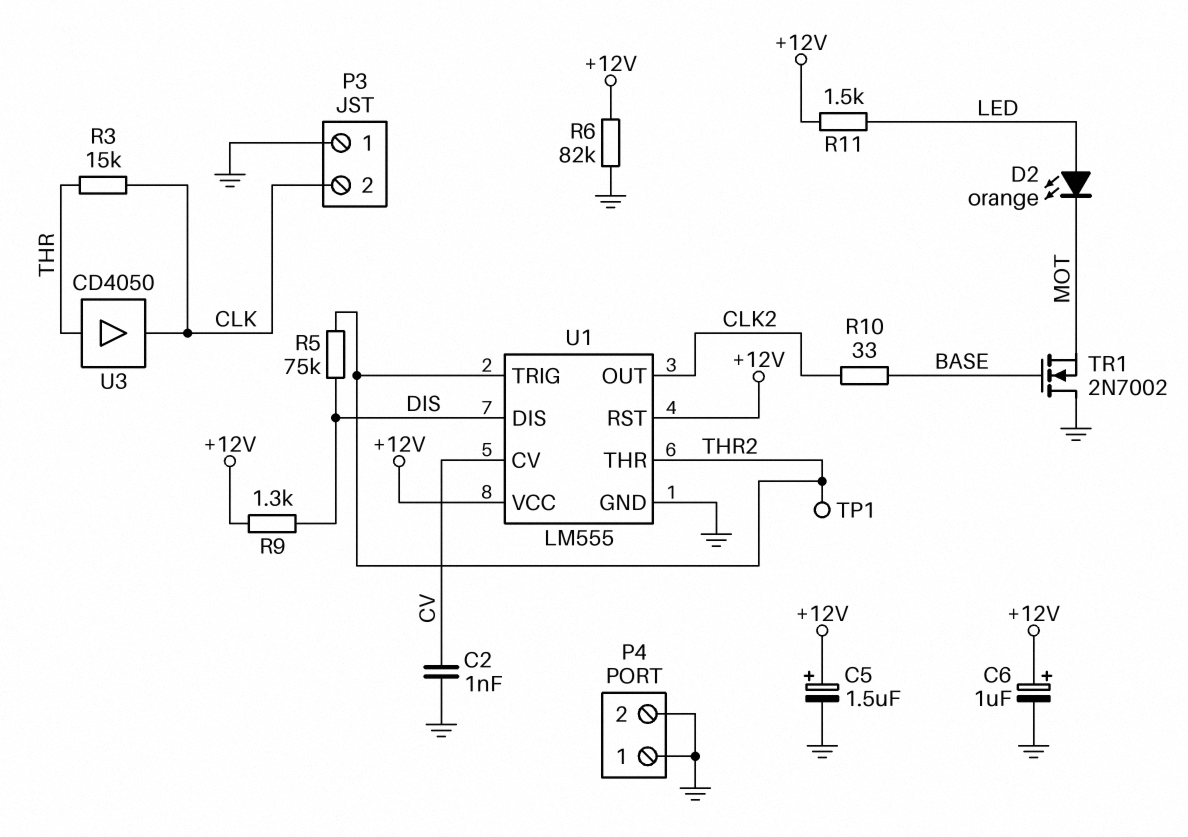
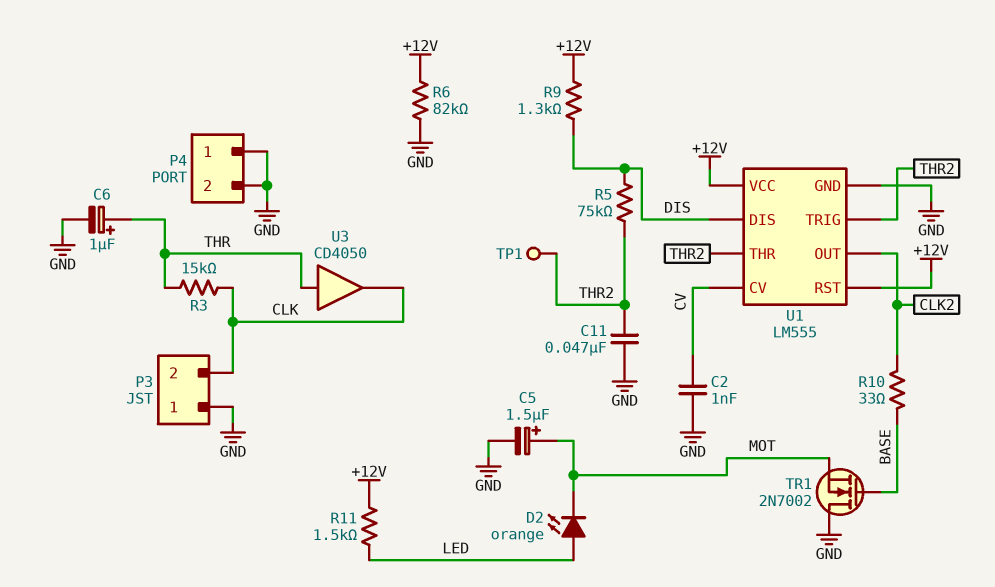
C5: 1.5uF (plus +12V, minus GND) -> 1.5uF (plus MOT, minus GND)
C6: 1uF (plus +12V, minus GND) -> 1uF (plus THR, minus GND)
C11: none -> 47nF (GND, THR2)

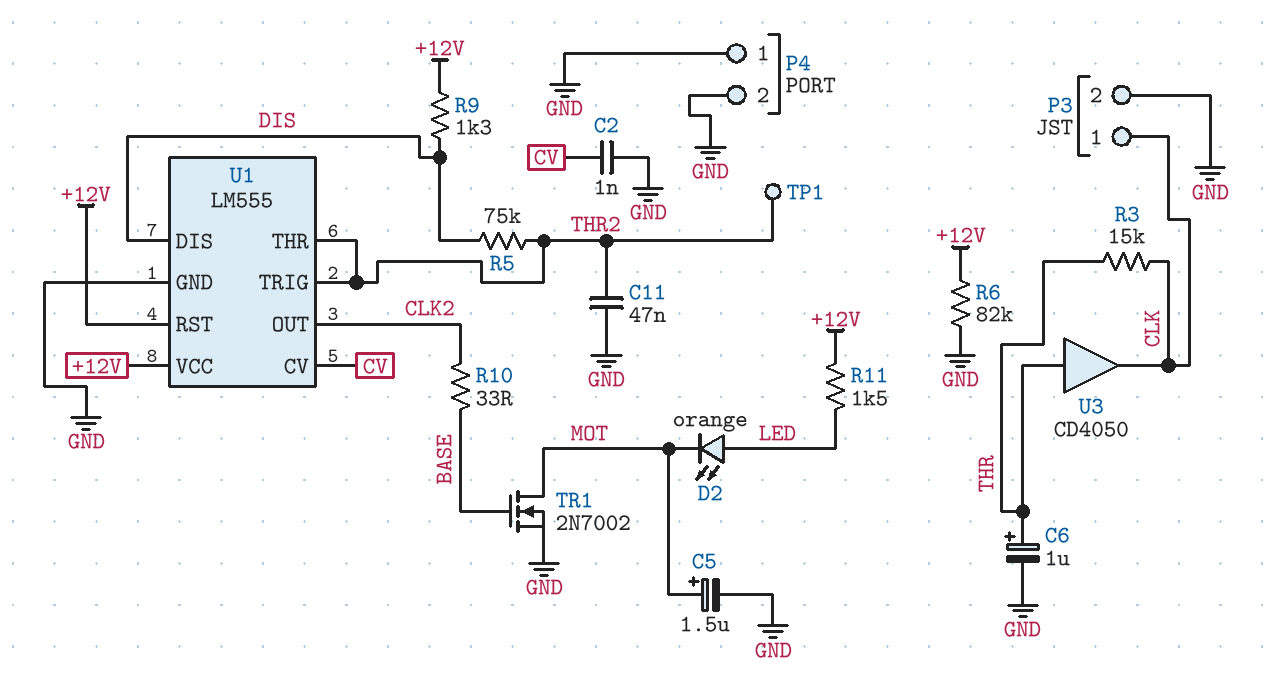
P3 pin 1: GND -> CLK
P3 pin 2: CLK -> GND
TR1: NMOS 2N7002 (G BASE, D GND, S MOT) -> NMOS 2N7002 (G BASE, D MOT, S GND)

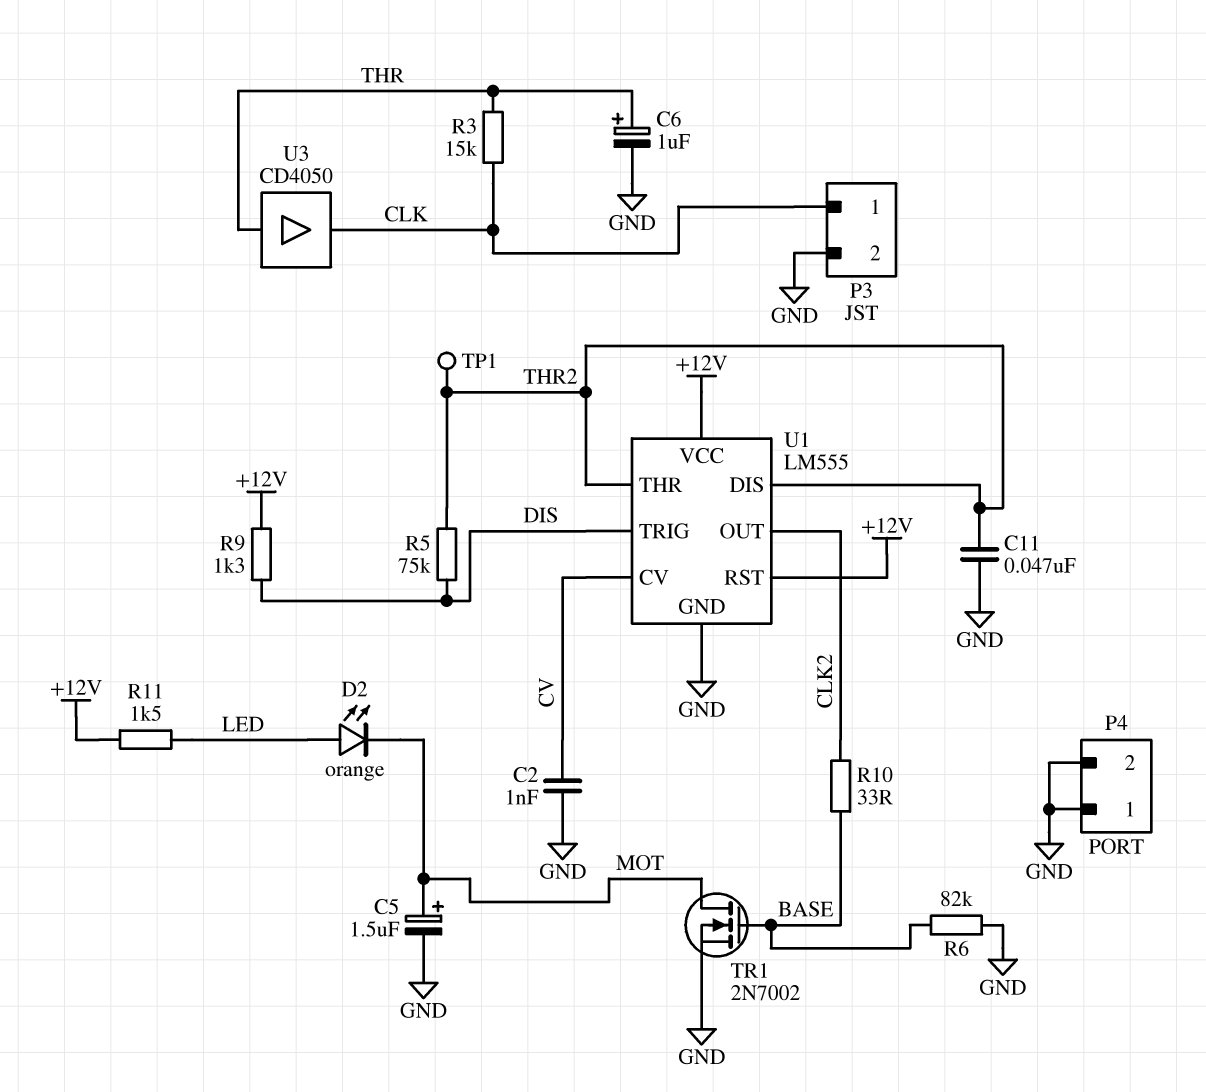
R6: 82k (+12V, GND) -> 82k (BASE, GND)
U1 pin DIS: DIS -> THR2
U1 pin TRIG: THR2 -> DIS

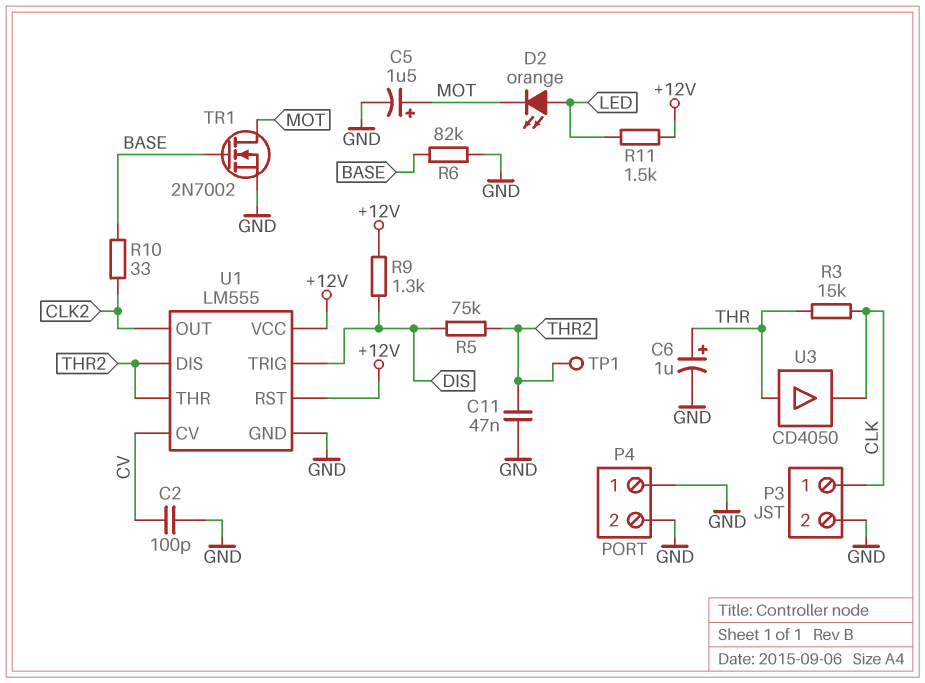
C2: 1nF (CV, GND) -> 100pF (CV, GND)

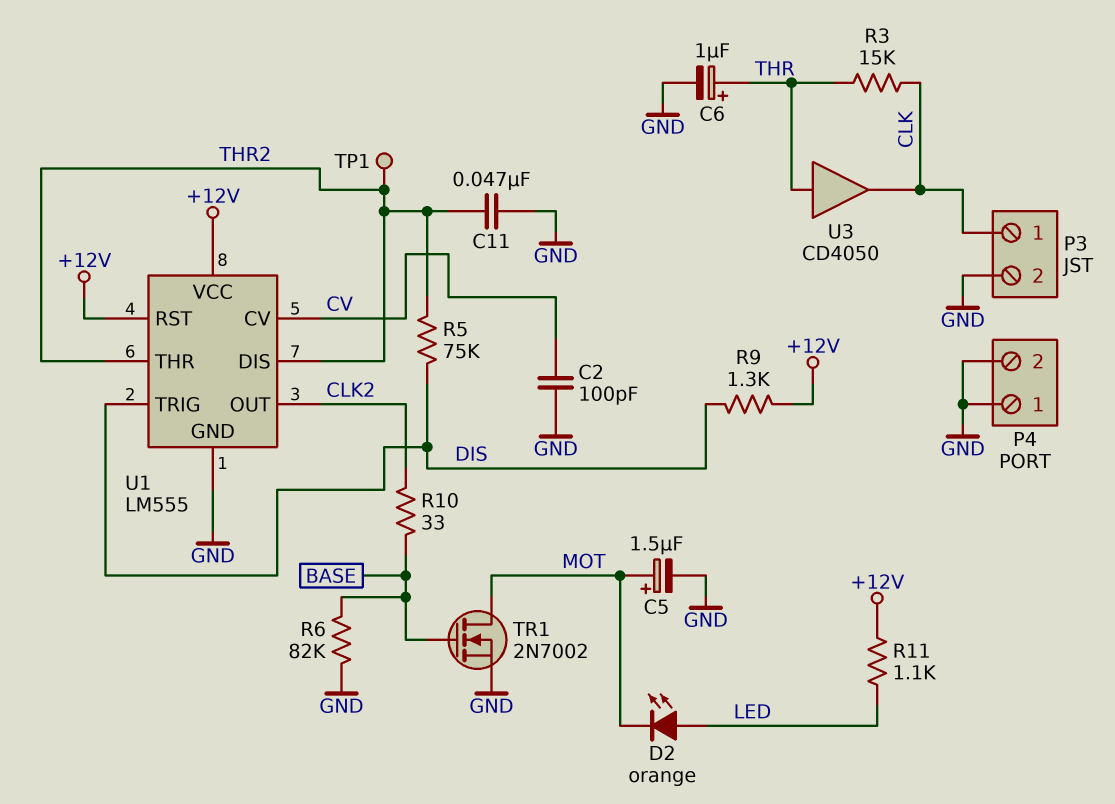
R11: 1.5k (+12V, LED) -> 1.1k (+12V, LED)

